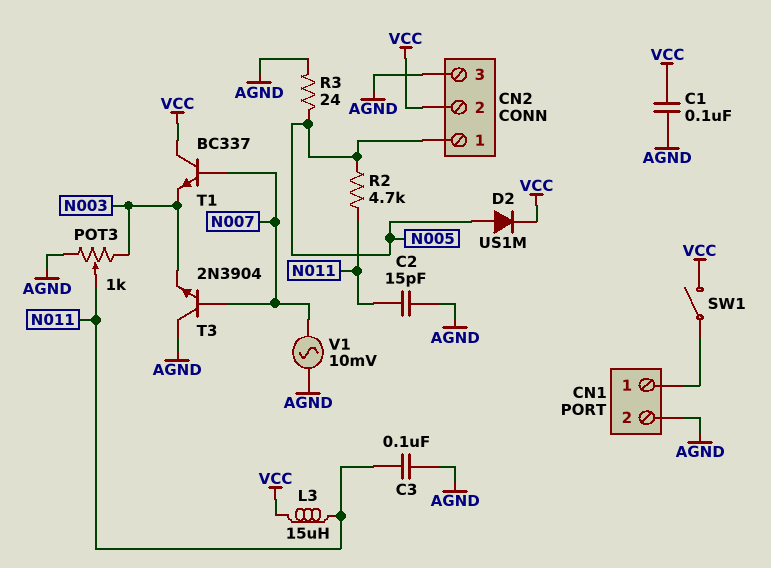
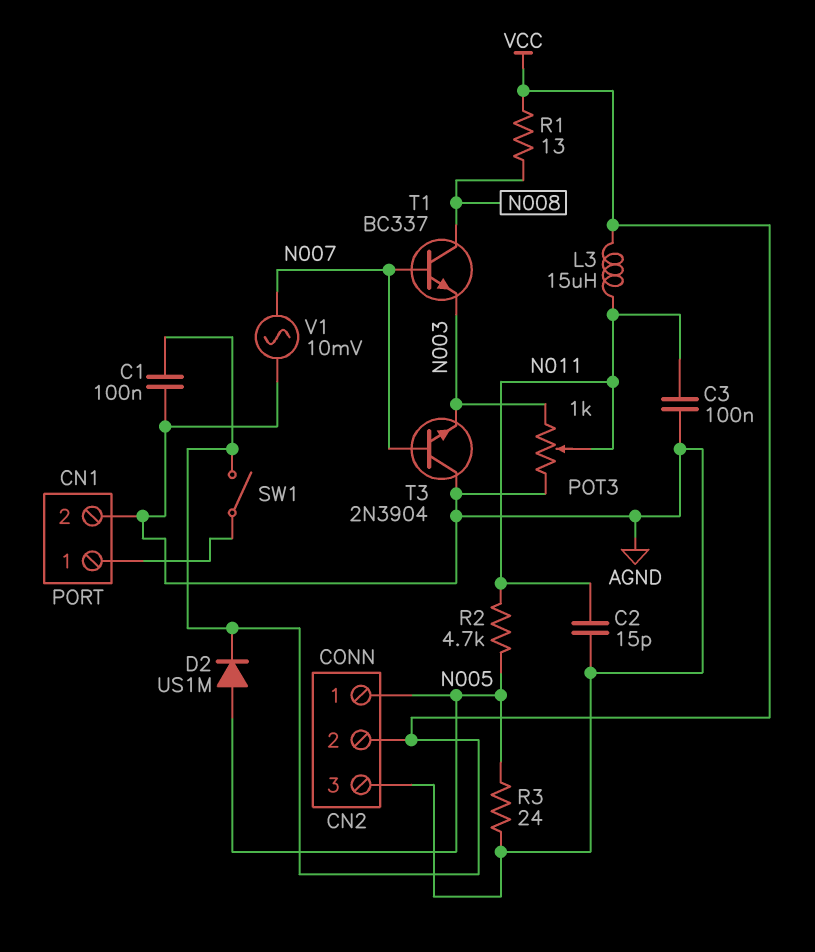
R1: none -> 13 (N008, VCC)
T1: NPN BC337 (B N007, C VCC, E N003) -> NPN BC337 (B N007, C N008, E N003)

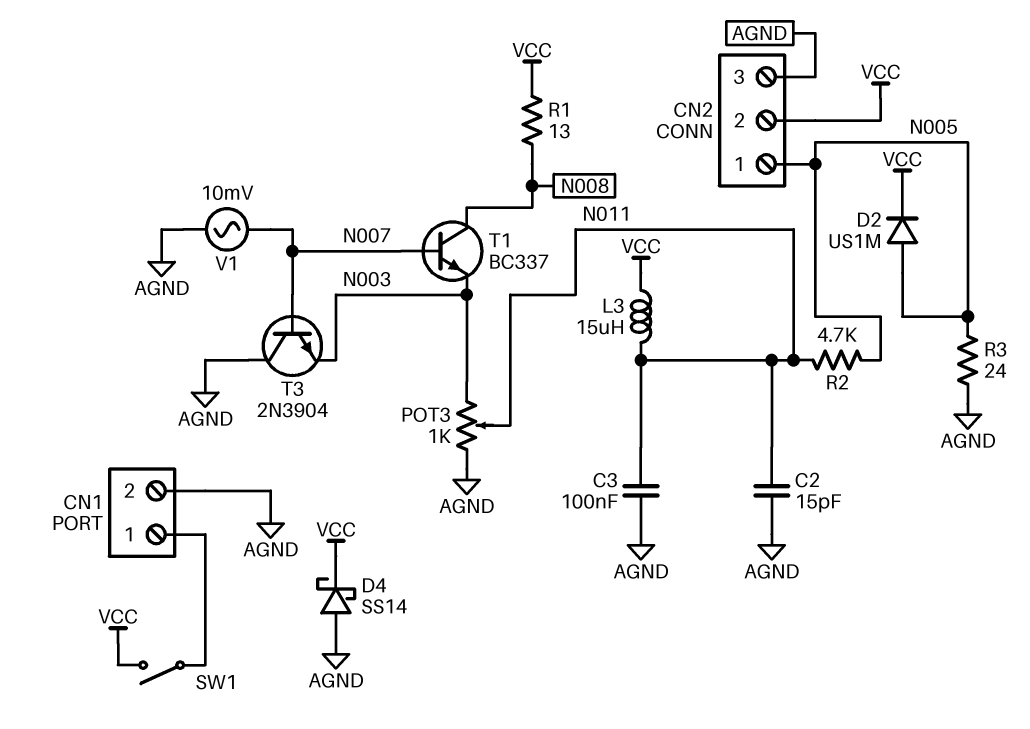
C1: 100nF (AGND, VCC) -> none
D4: none -> schottky SS14 (A AGND, K VCC)

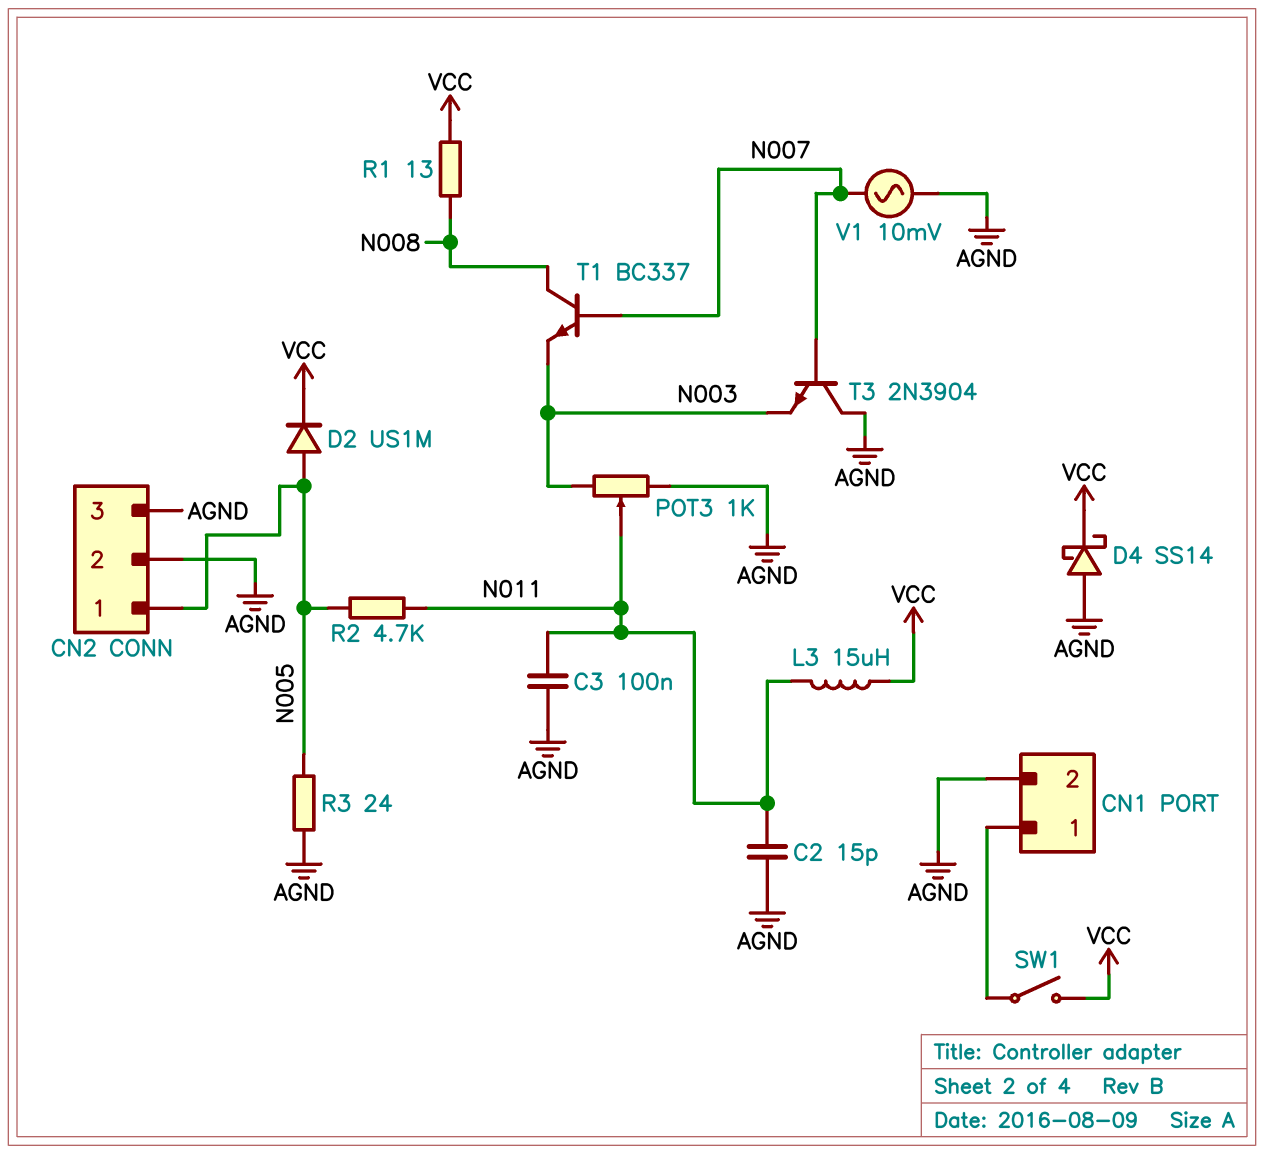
CN2 pin 2: VCC -> AGND

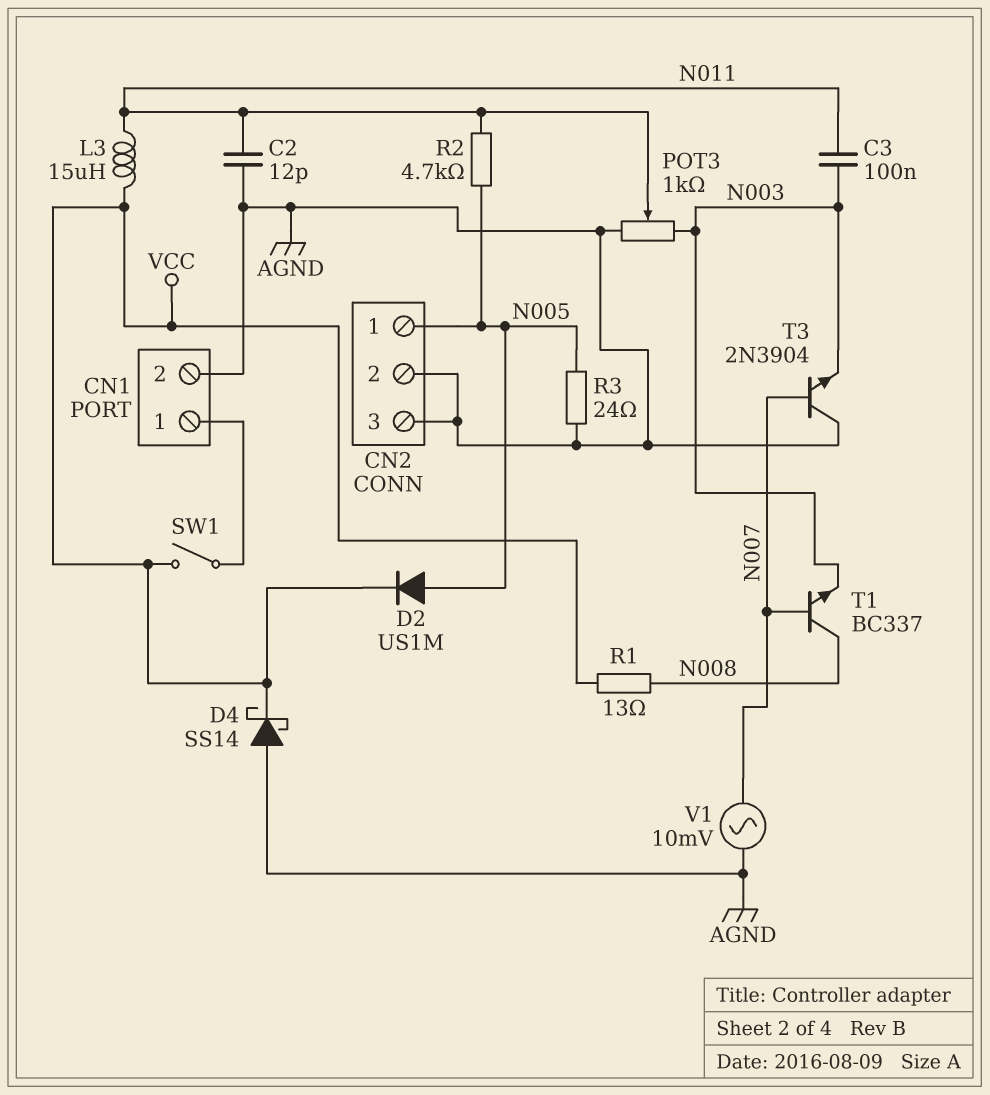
C2: 15pF (AGND, N011) -> 12pF (AGND, N011)
C3: 100nF (AGND, N011) -> 100nF (N003, N011)

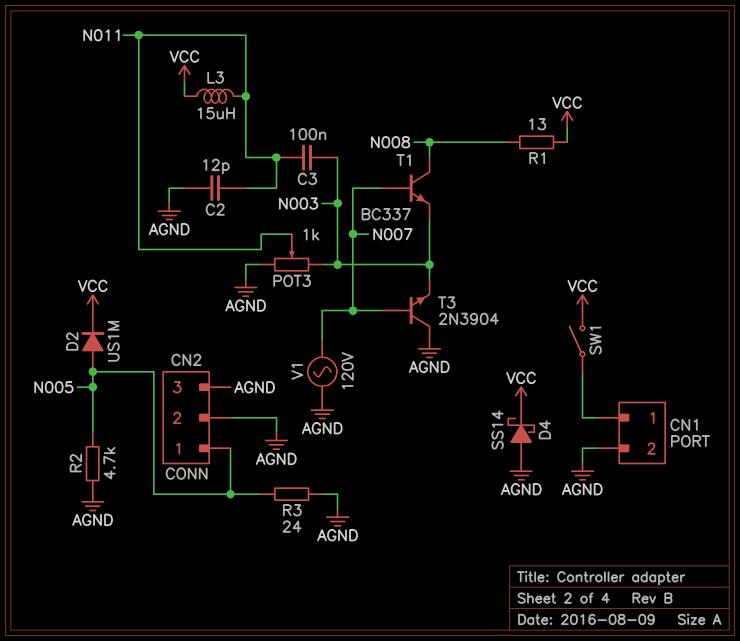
R2: 4.7k (N005, N011) -> 4.7k (AGND, N005)
V1: AC 10mV (AGND, N007) -> AC 120V (AGND, N007)

